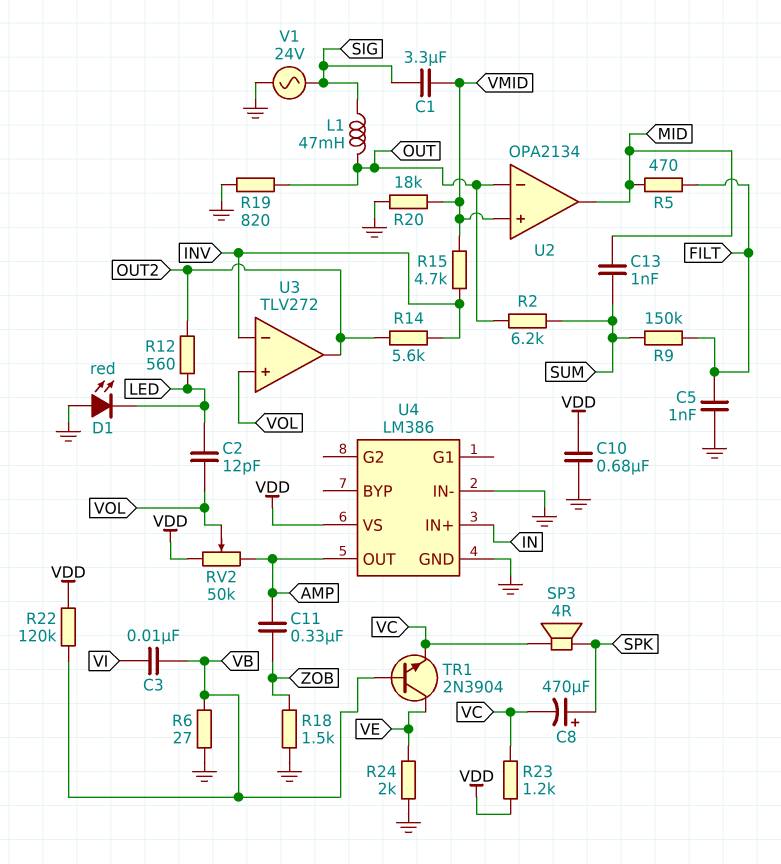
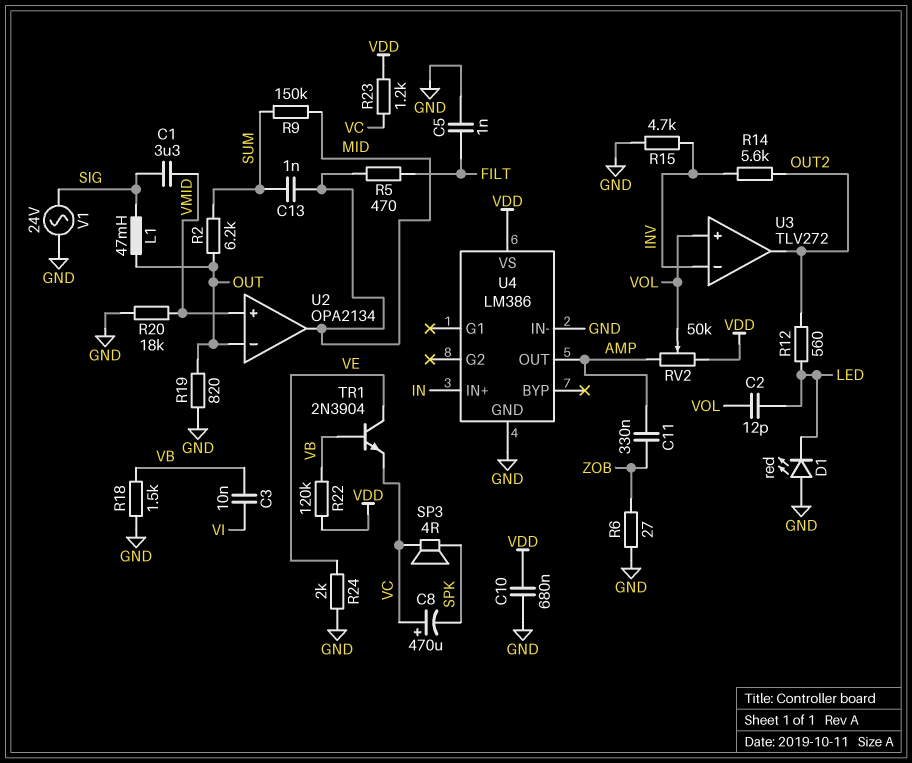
C8: 470uF (plus SPK, minus VC) -> 470uF (plus VC, minus SPK)
R6: 27 (GND, VB) -> 27 (GND, ZOB)
R9: 150k (FILT, SUM) -> 150k (MID, SUM)
R15: 4.7k (INV, VMID) -> 4.7k (GND, INV)
R18: 1.5k (GND, ZOB) -> 1.5k (GND, VB)

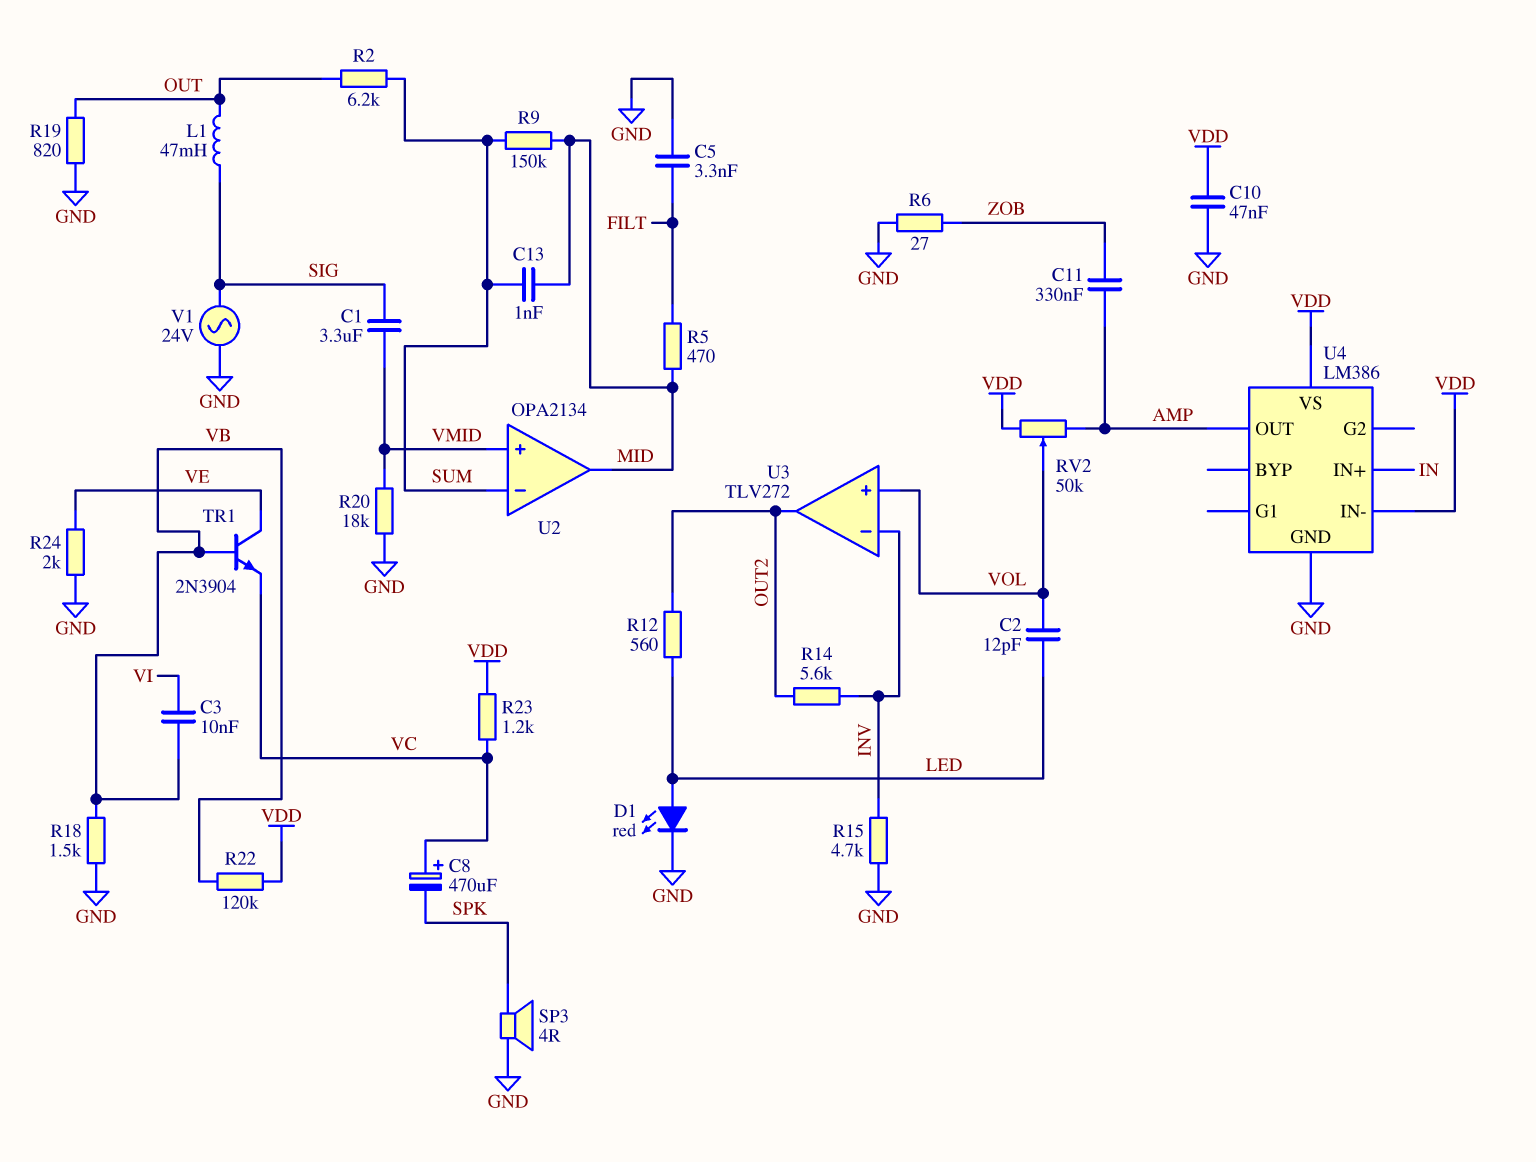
C5: 1nF (FILT, GND) -> 3.3nF (FILT, GND)
C10: 680nF (GND, VDD) -> 47nF (GND, VDD)
D1: LED red (A GND, K LED) -> LED red (A LED, K GND)
SP3: speaker 4R (SPK, VC) -> speaker 4R (GND, SPK)
U2 pin in-: OUT -> SUM
U4 pin IN-: GND -> VDD

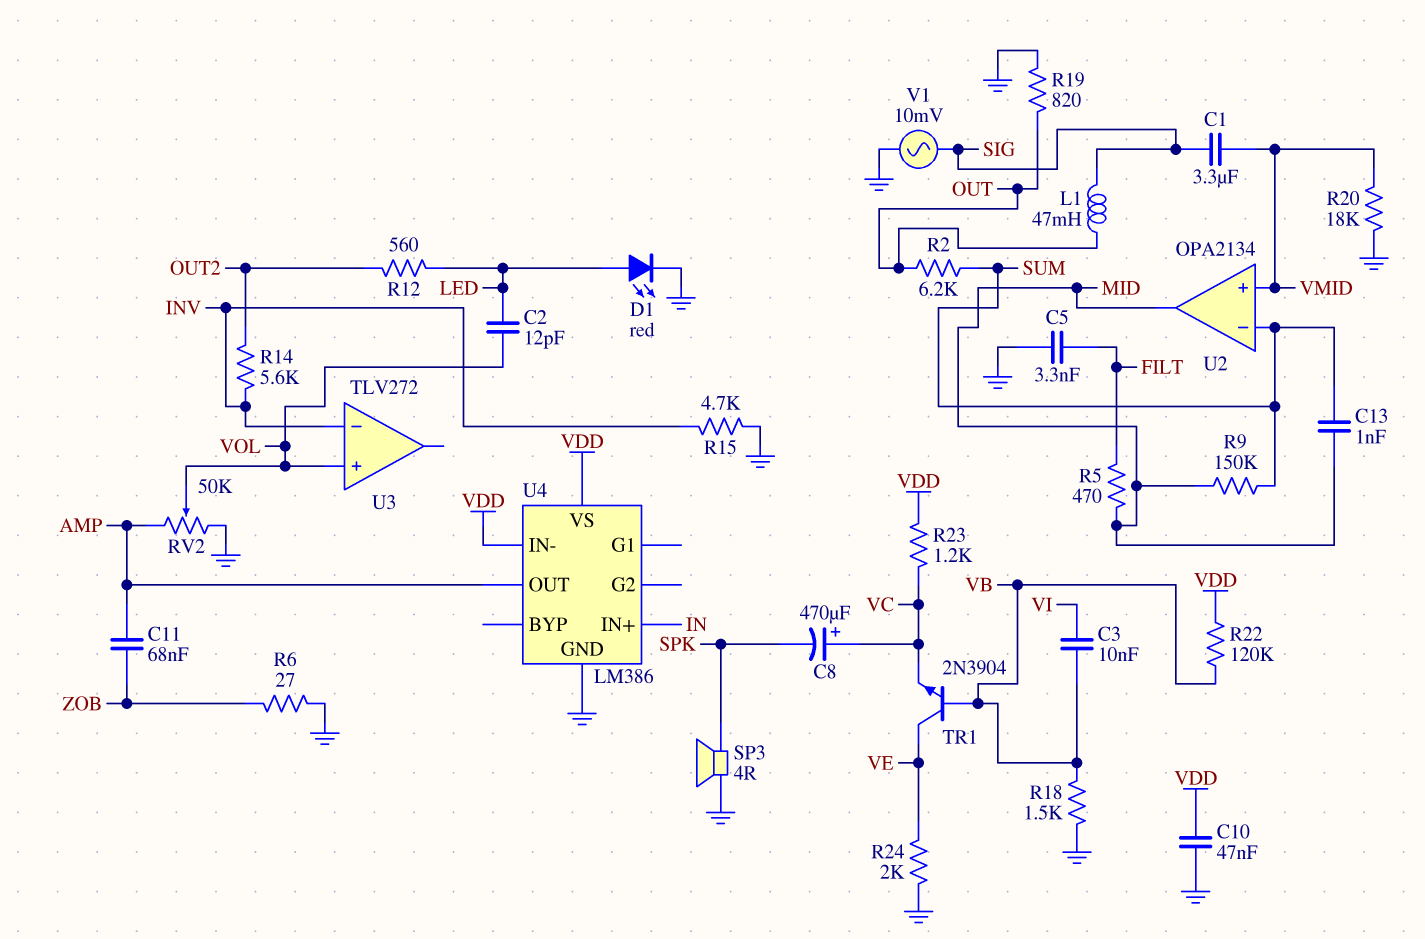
C11: 330nF (AMP, ZOB) -> 68nF (AMP, ZOB)
RV2: 50k (AMP, VDD, wiper VOL) -> 50k (AMP, GND, wiper VOL)
U3 pin out: OUT2 -> none
V1: AC 24V (GND, SIG) -> AC 10mV (GND, SIG)

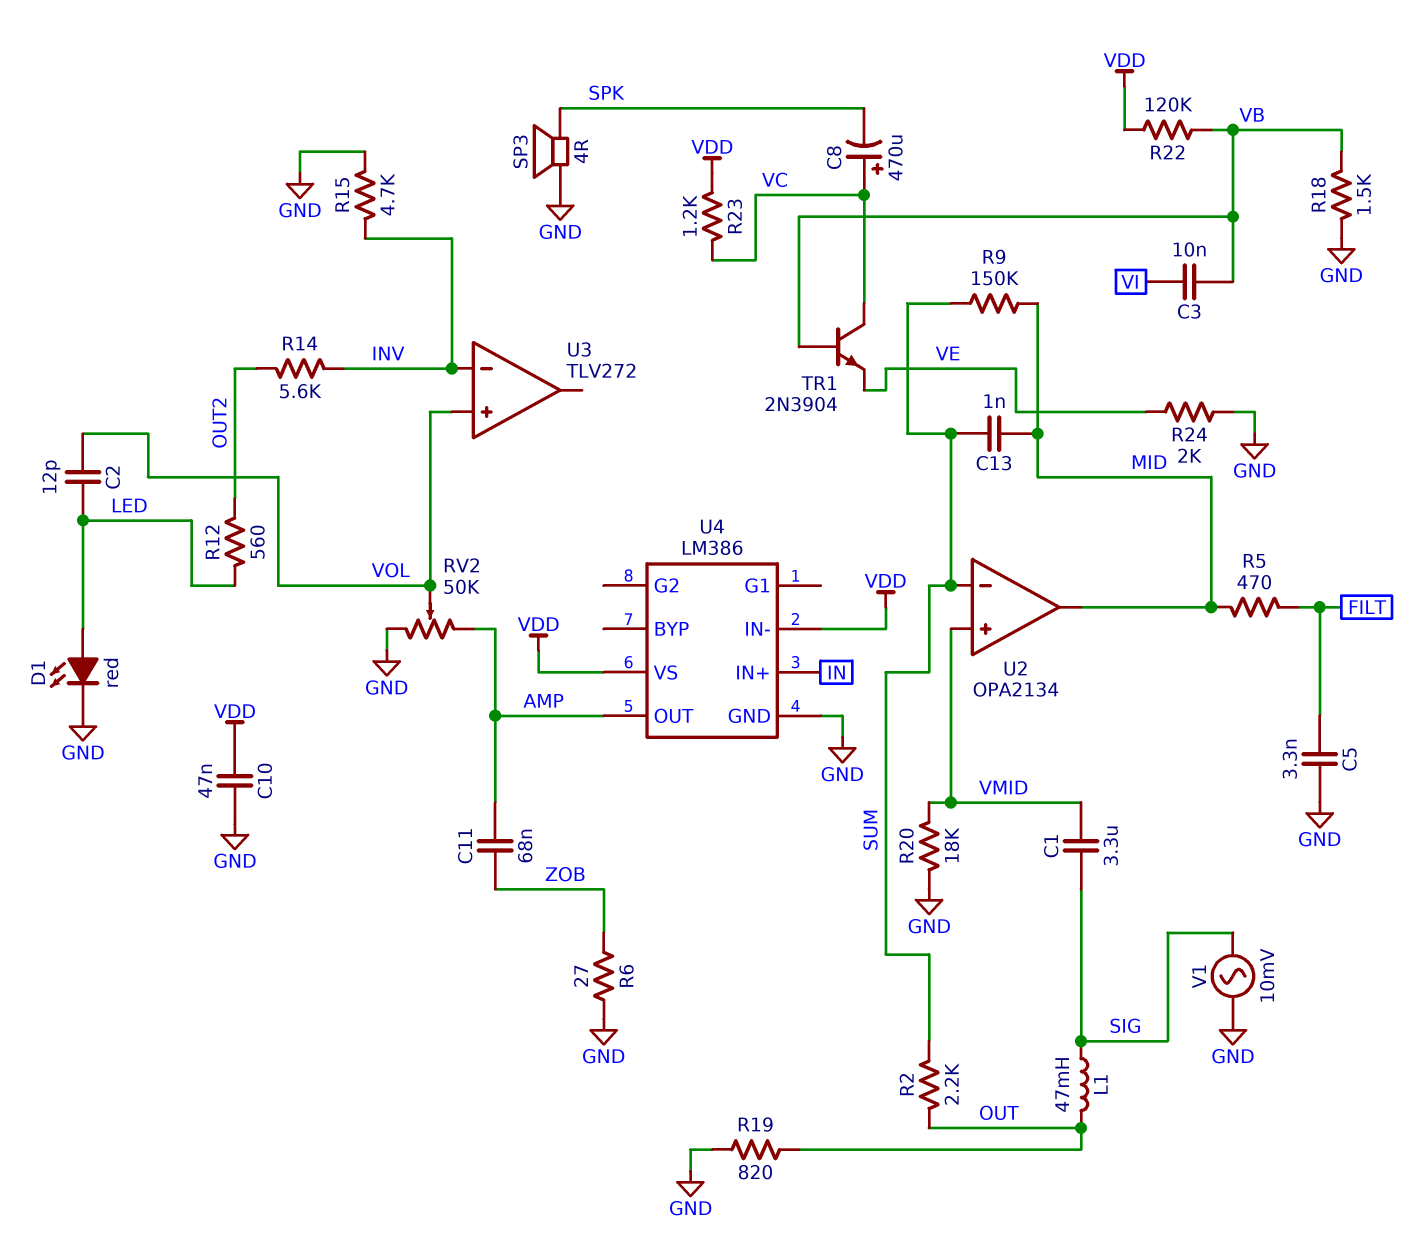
R2: 6.2k (OUT, SUM) -> 2.2k (OUT, SUM)
TR1: NPN 2N3904 (B VB, C VE, E VC) -> NPN 2N3904 (B VB, C VC, E VE)

